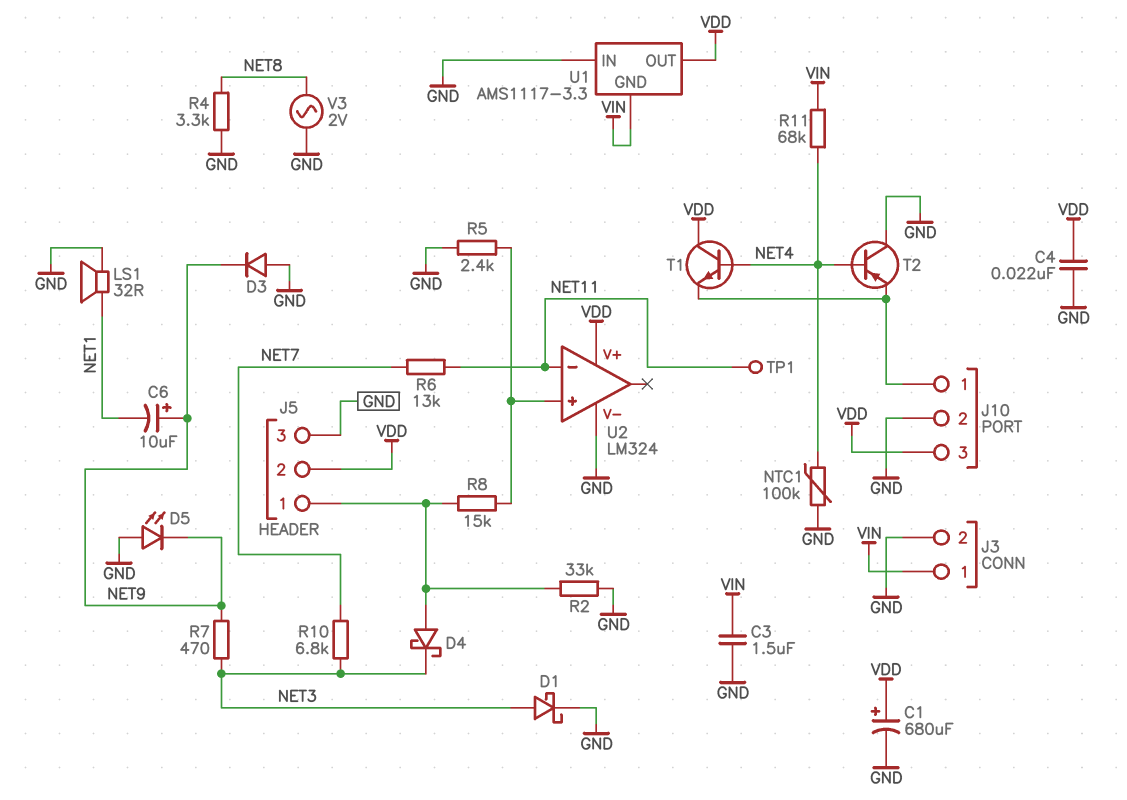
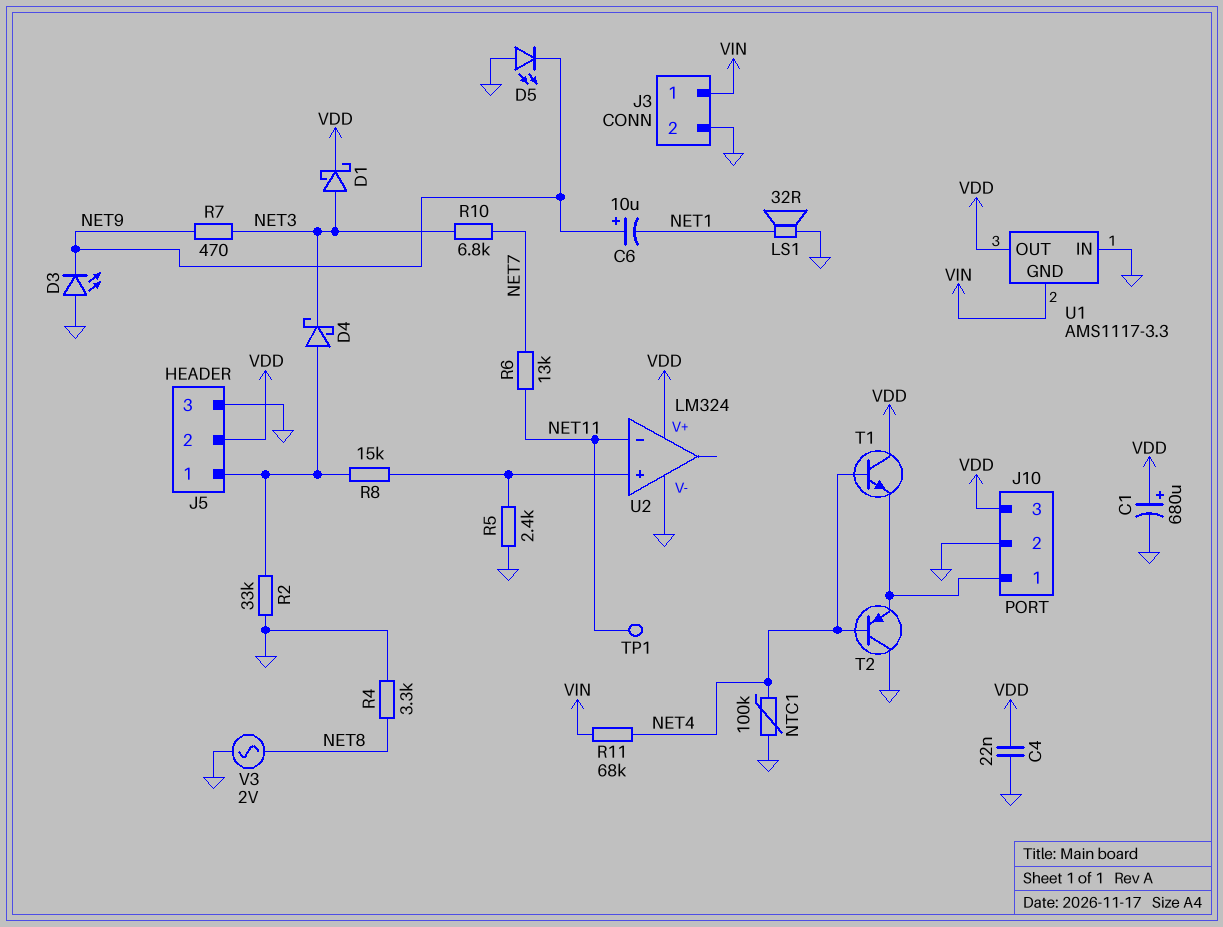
C3: 1.5uF (GND, VIN) -> none
D1: schottky (A NET3, K GND) -> schottky (A NET3, K VDD)
D3: diode (A GND, K NET9) -> LED (A GND, K NET9)

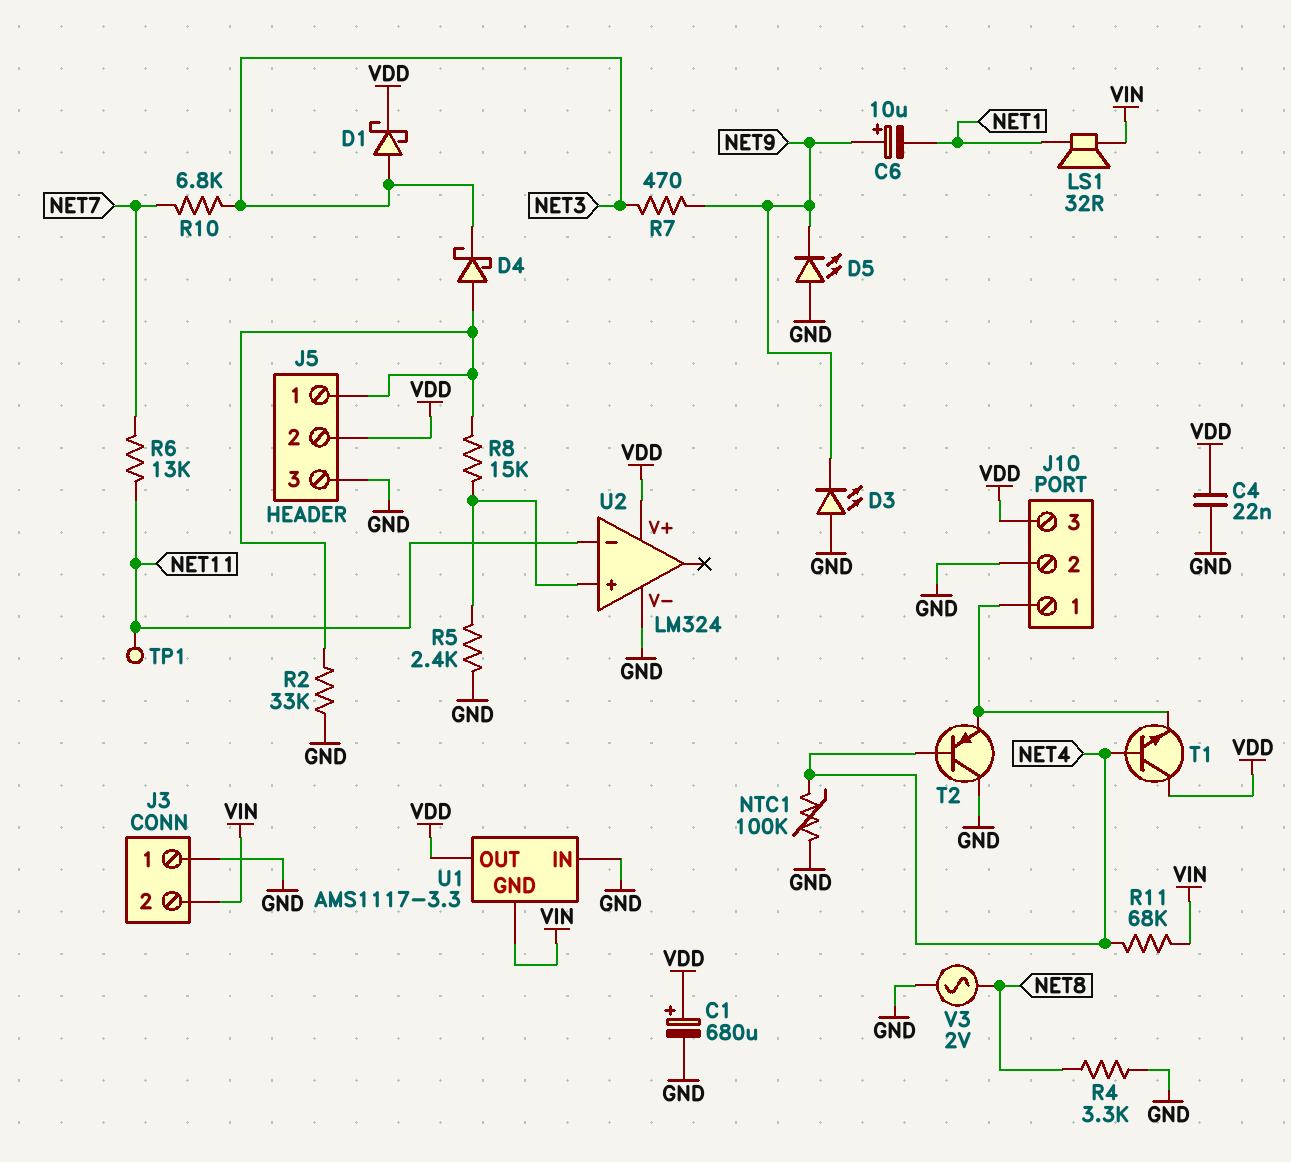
J3 pin 1: VIN -> GND
J3 pin 2: GND -> VIN
LS1: speaker 32R (GND, NET1) -> speaker 32R (NET1, VIN)

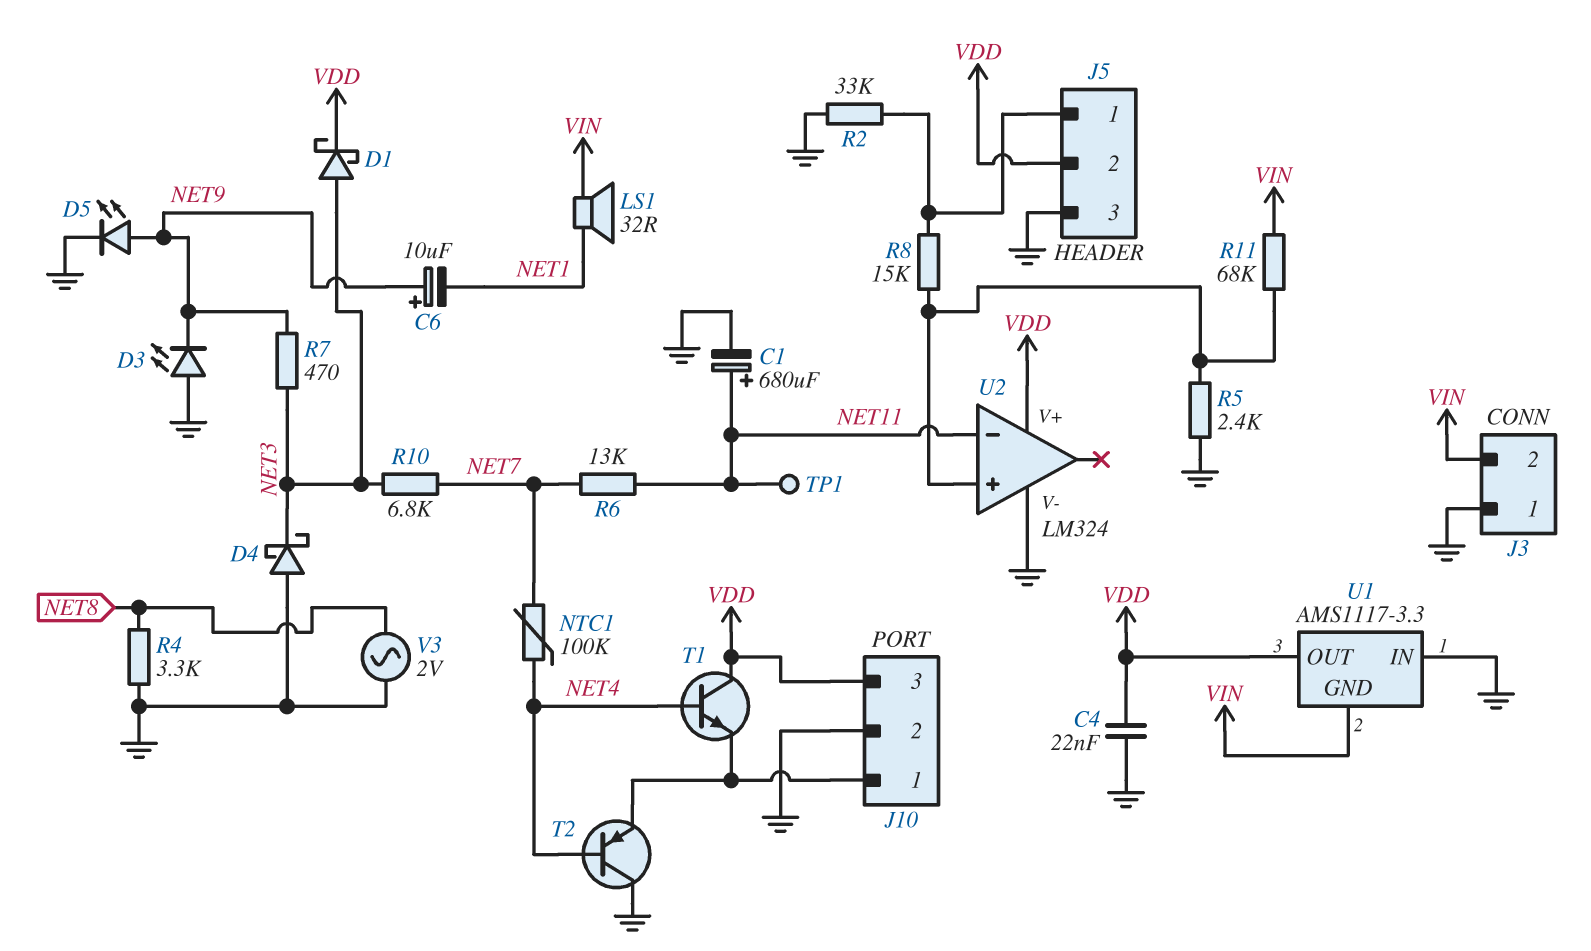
C1: 680uF (plus VDD, minus GND) -> 680uF (plus NET11, minus GND)
D4: schottky (A J5/1, K NET3) -> schottky (A GND, K NET3)
D5: LED (A GND, K NET9) -> LED (A NET9, K GND)
NTC1: 100k (GND, NET4) -> 100k (NET4, NET7)
R11: 68k (NET4, VIN) -> 68k (U2/in+, VIN)

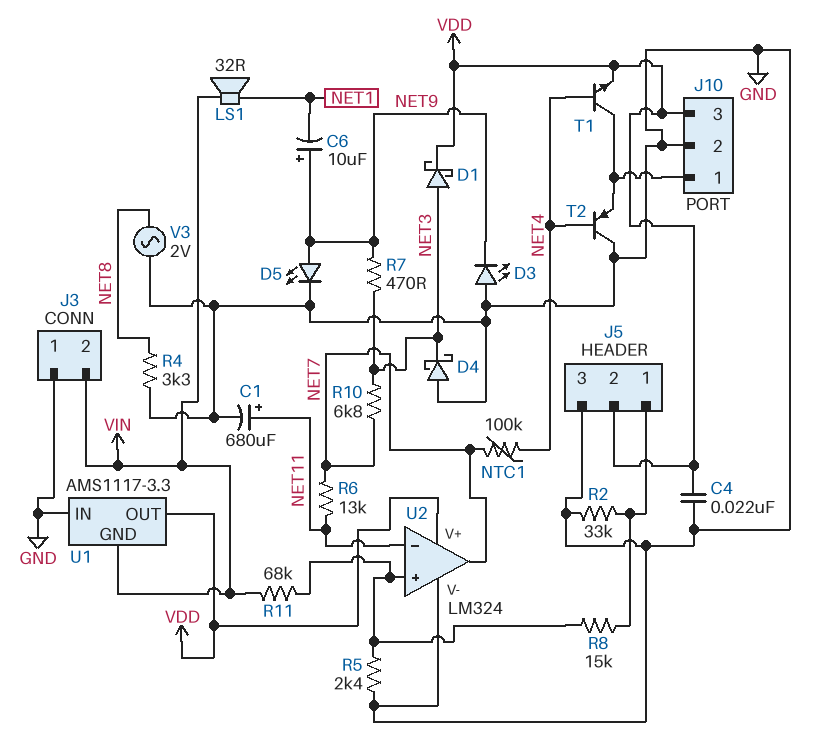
T1: NPN (B NET4, C VDD, E J10/1) -> NPN (B NET4, C J10/1, E VDD)
TP1: test point (NET11) -> none
U2 pin out: none -> NET7

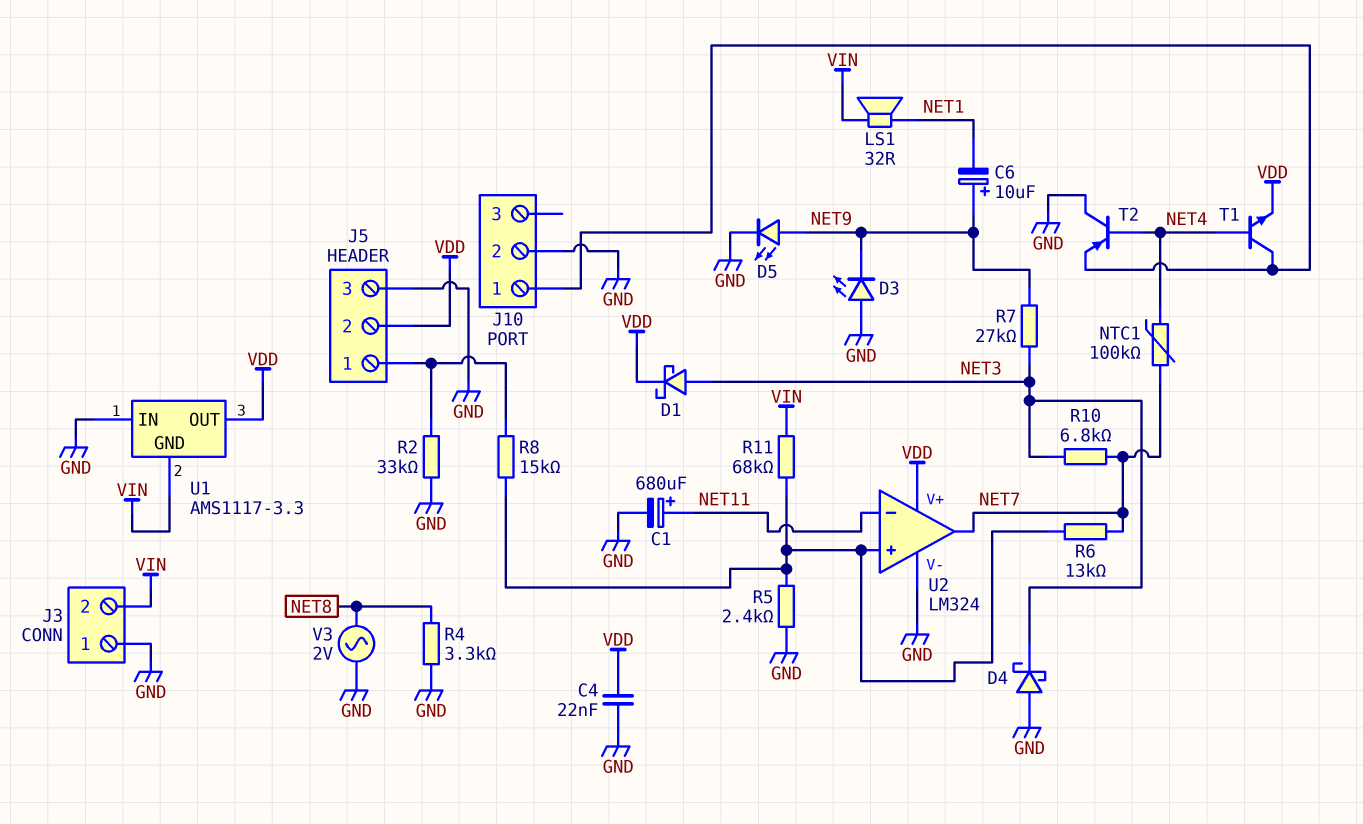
J10 pin 3: VDD -> none
R6: 13k (NET7, NET11) -> 13k (NET7, U2/in+)
R7: 470 (NET3, NET9) -> 27k (NET3, NET9)

